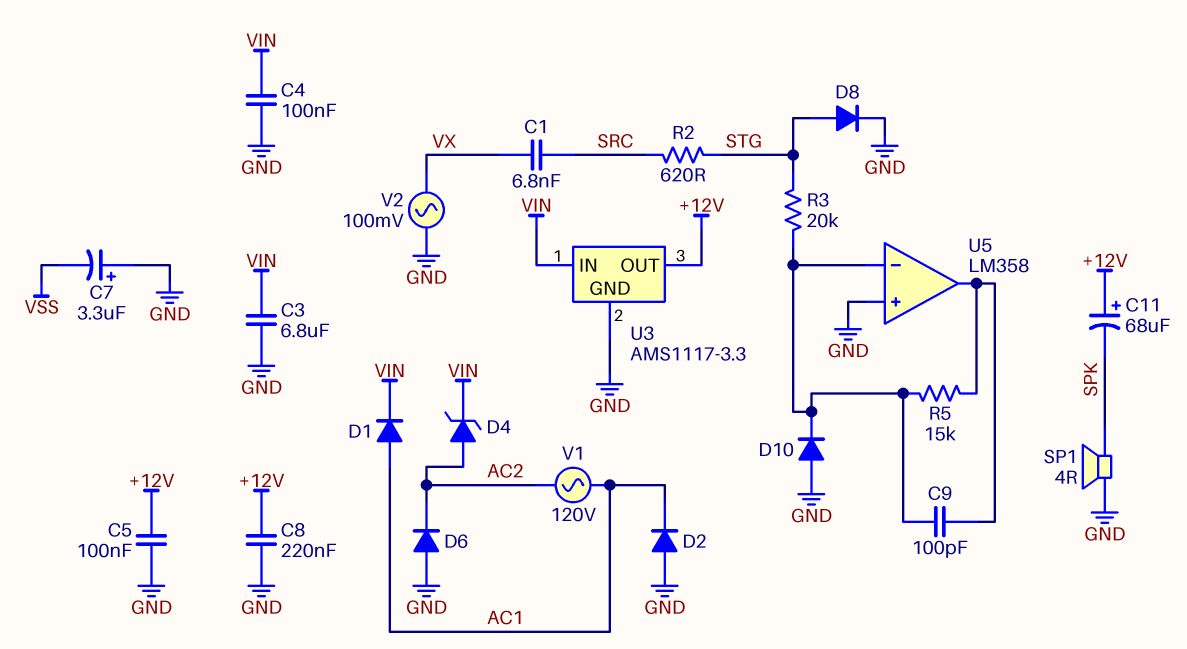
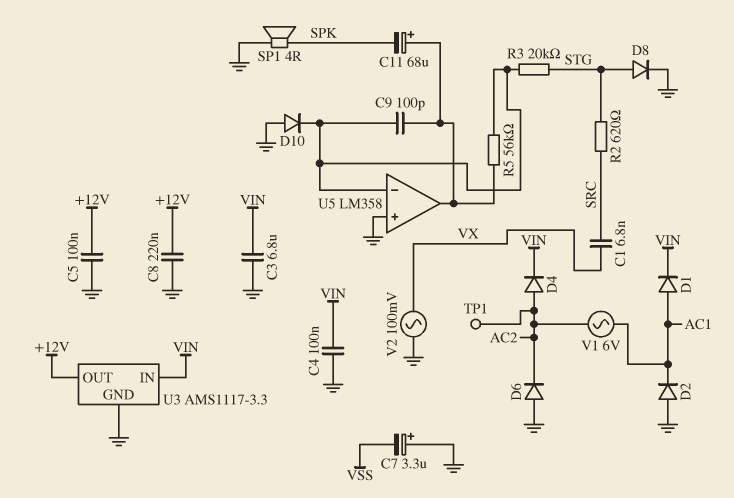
C11: 68uF (plus +12V, minus SPK) -> 68uF (plus U5/out, minus SPK)
D4: zener (A AC2, K VIN) -> diode (A AC2, K VIN)
R5: 15k (U5/in-, U5/out) -> 56k (U5/in-, U5/out)
TP1: none -> test point (AC2)
V1: AC 120V (AC1, AC2) -> AC 6V (AC1, AC2)

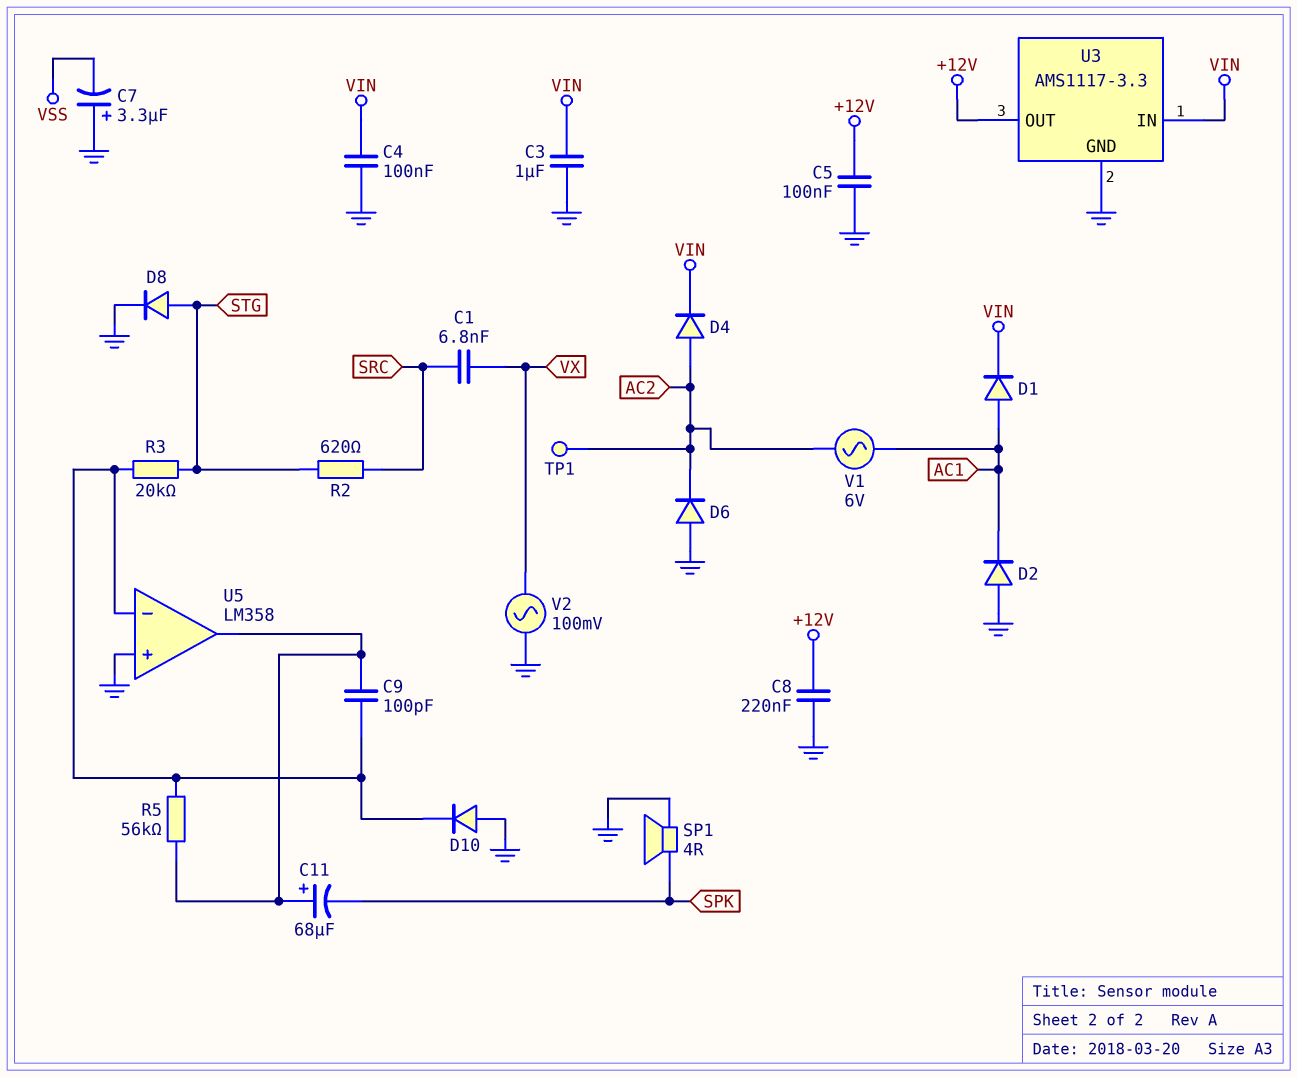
C3: 6.8uF (GND, VIN) -> 1uF (GND, VIN)

